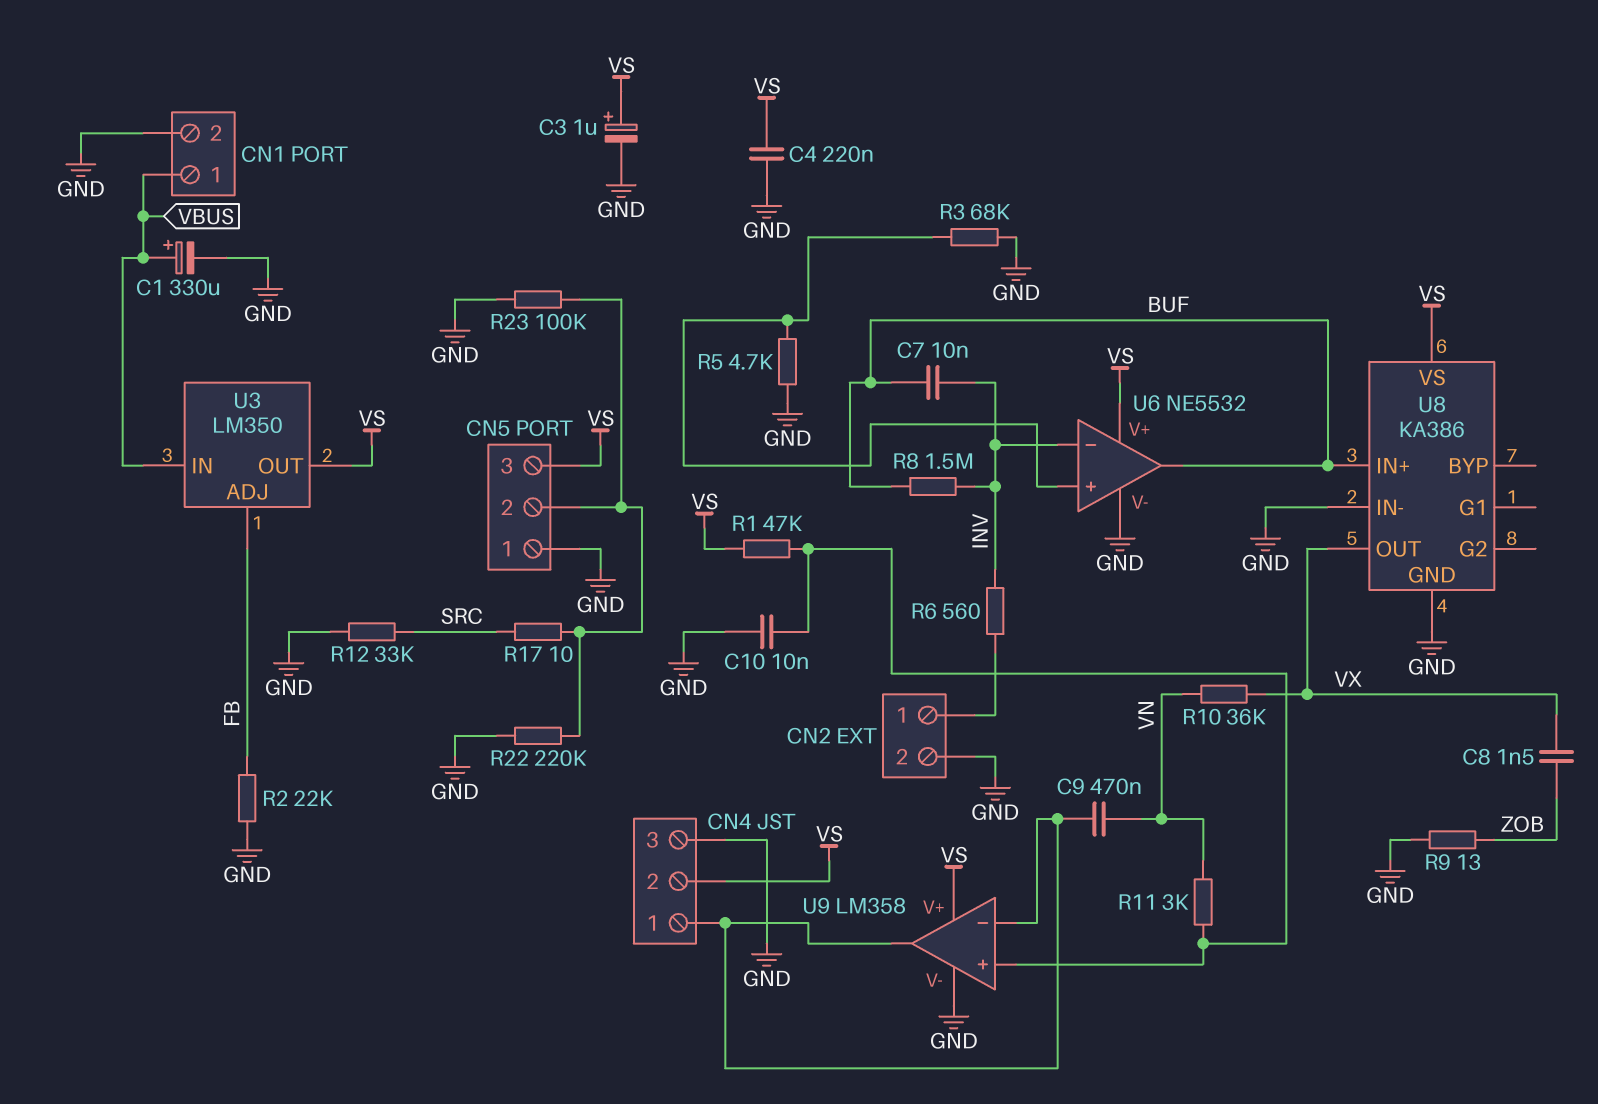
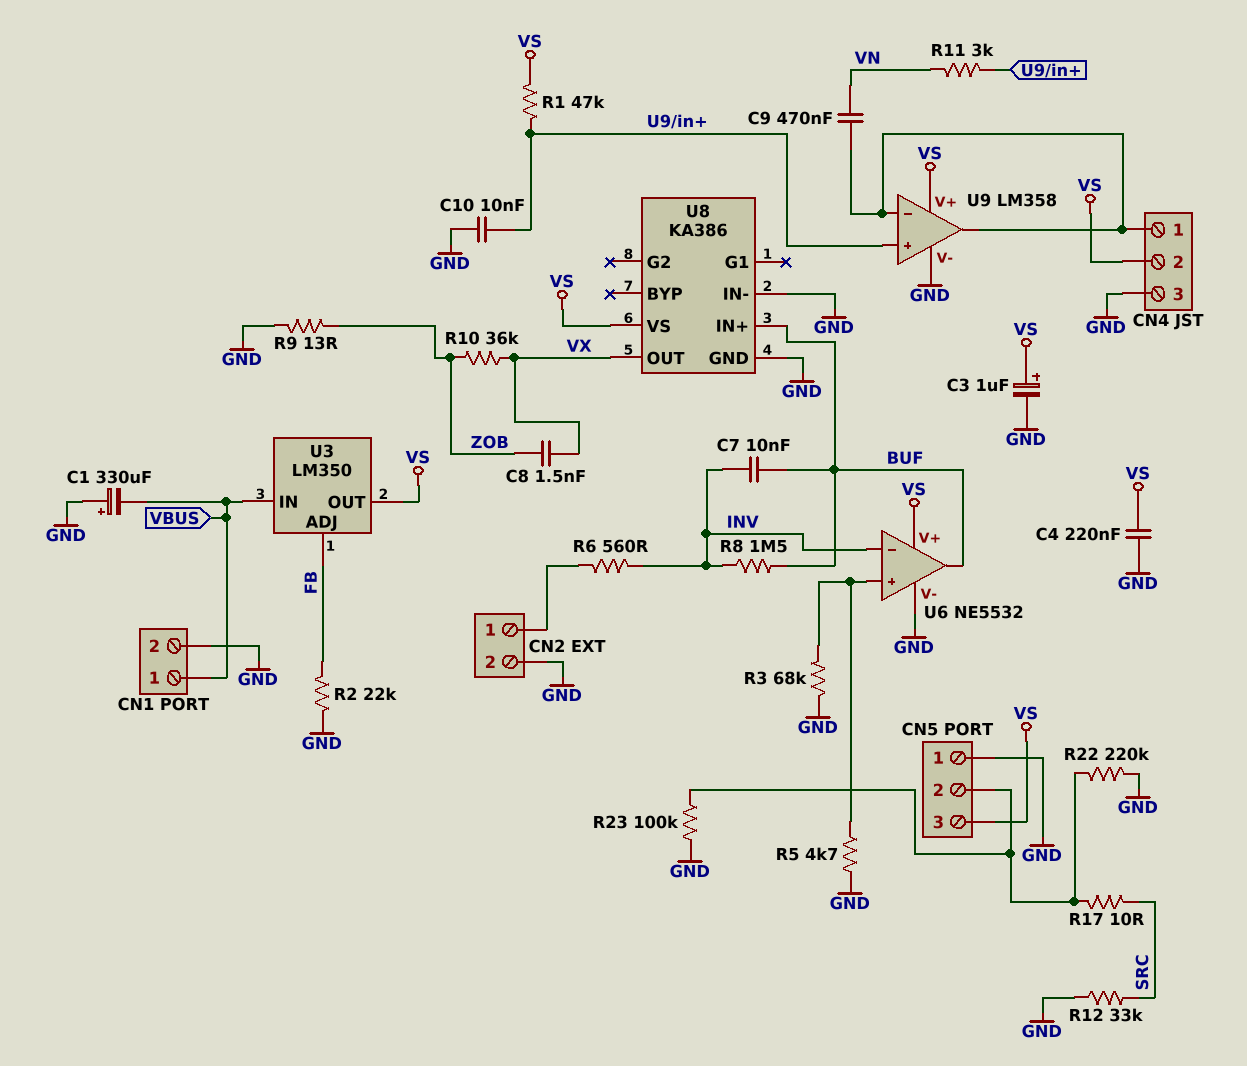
C1: 330uF (plus VBUS, minus GND) -> 330uF (plus GND, minus VBUS)
R10: 36k (VN, VX) -> 36k (VX, ZOB)

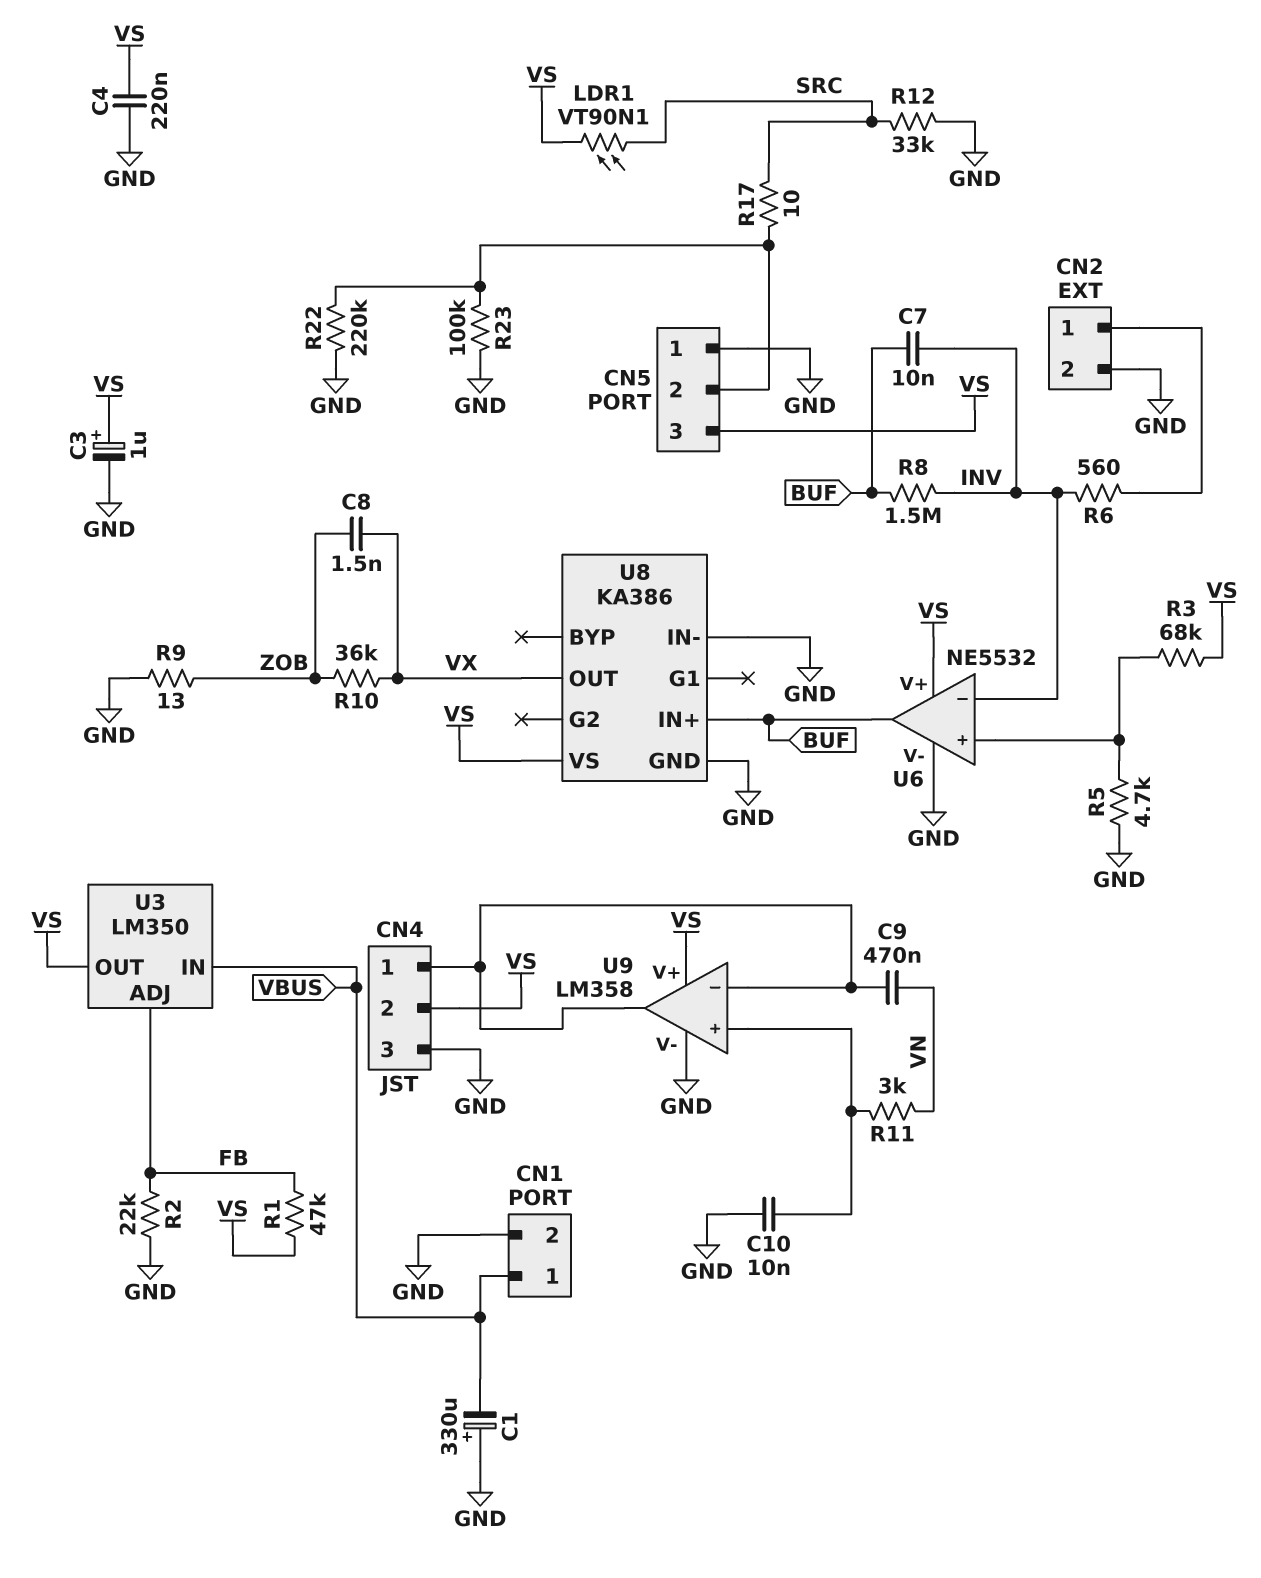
LDR1: none -> VT90N1 (SRC, VS)
R1: 47k (U9/in+, VS) -> 47k (FB, VS)
R3: 68k (GND, U6/in+) -> 68k (U6/in+, VS)

